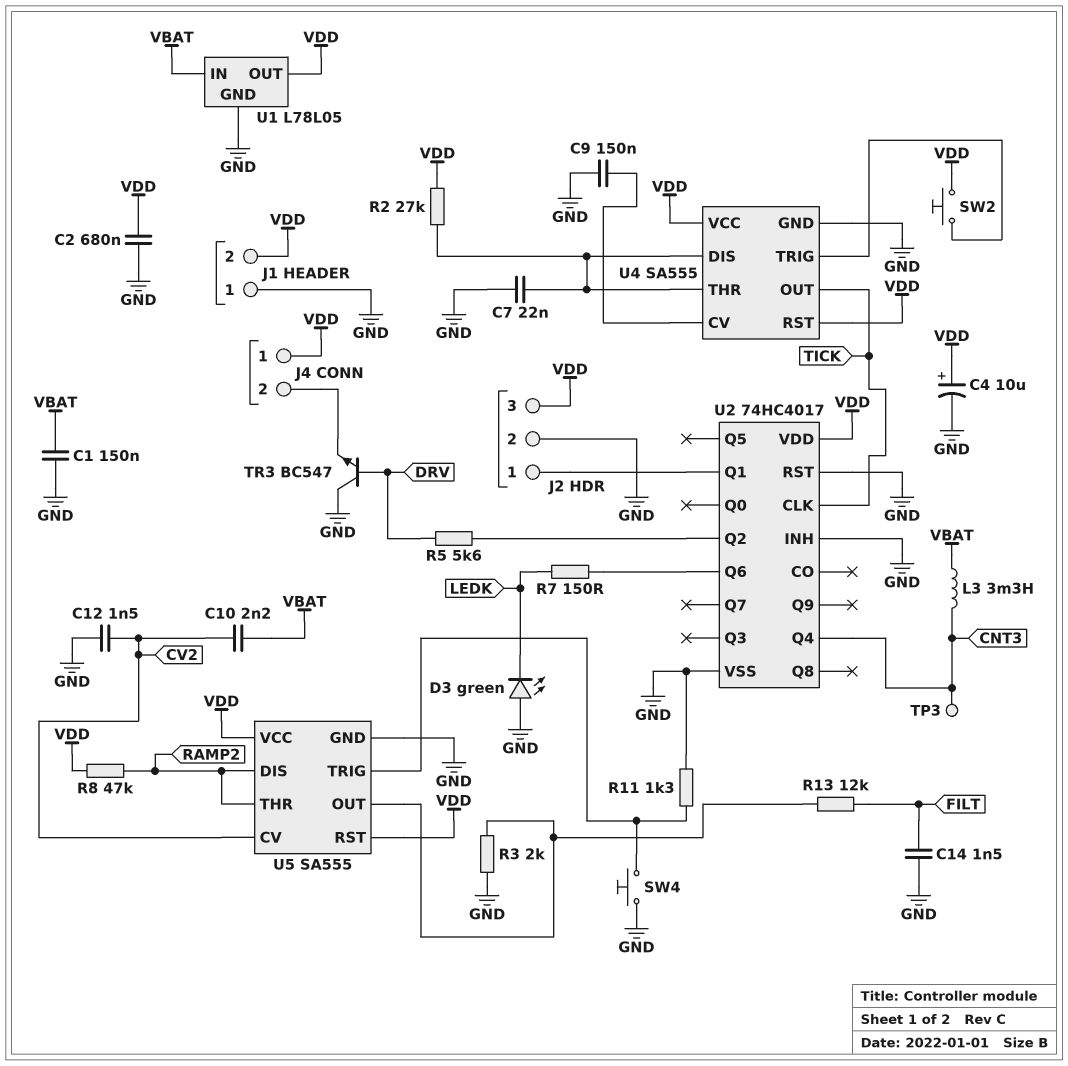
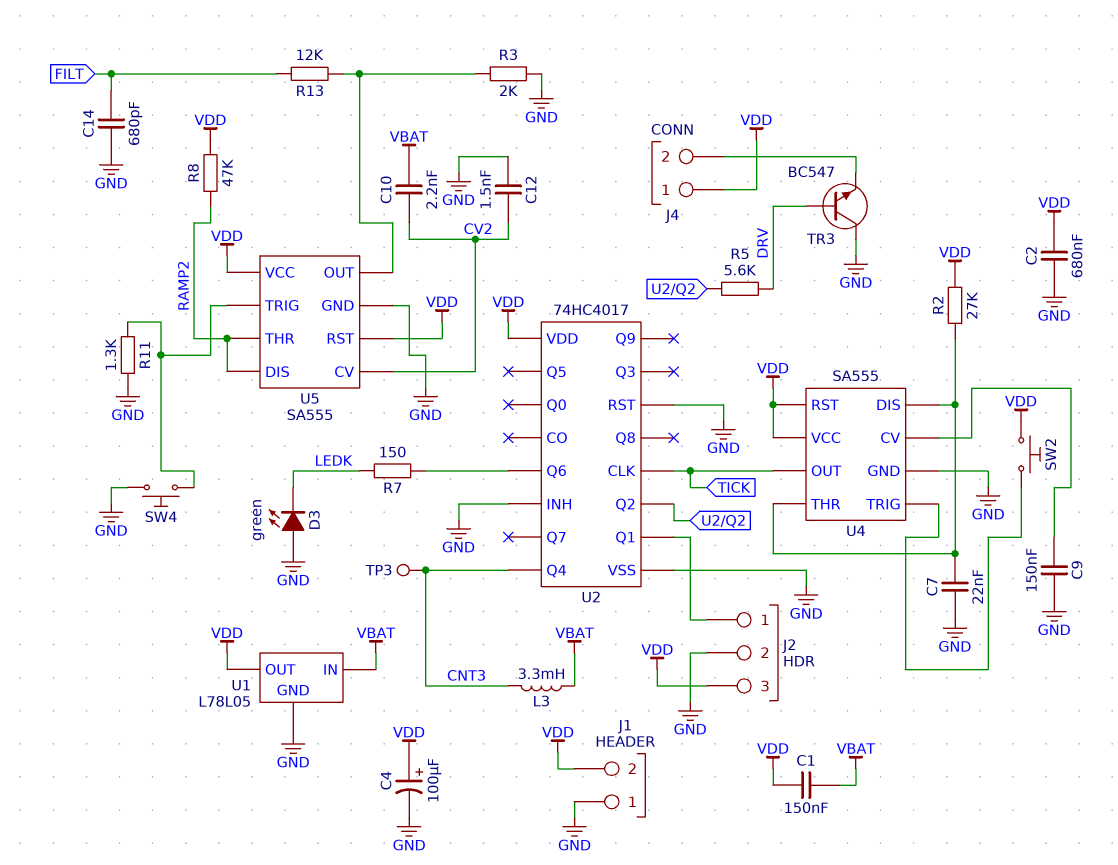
C1: 150nF (GND, VBAT) -> 150nF (VBAT, VDD)
C4: 10uF (plus VDD, minus GND) -> 100uF (plus VDD, minus GND)
C14: 1.5nF (FILT, GND) -> 680pF (FILT, GND)

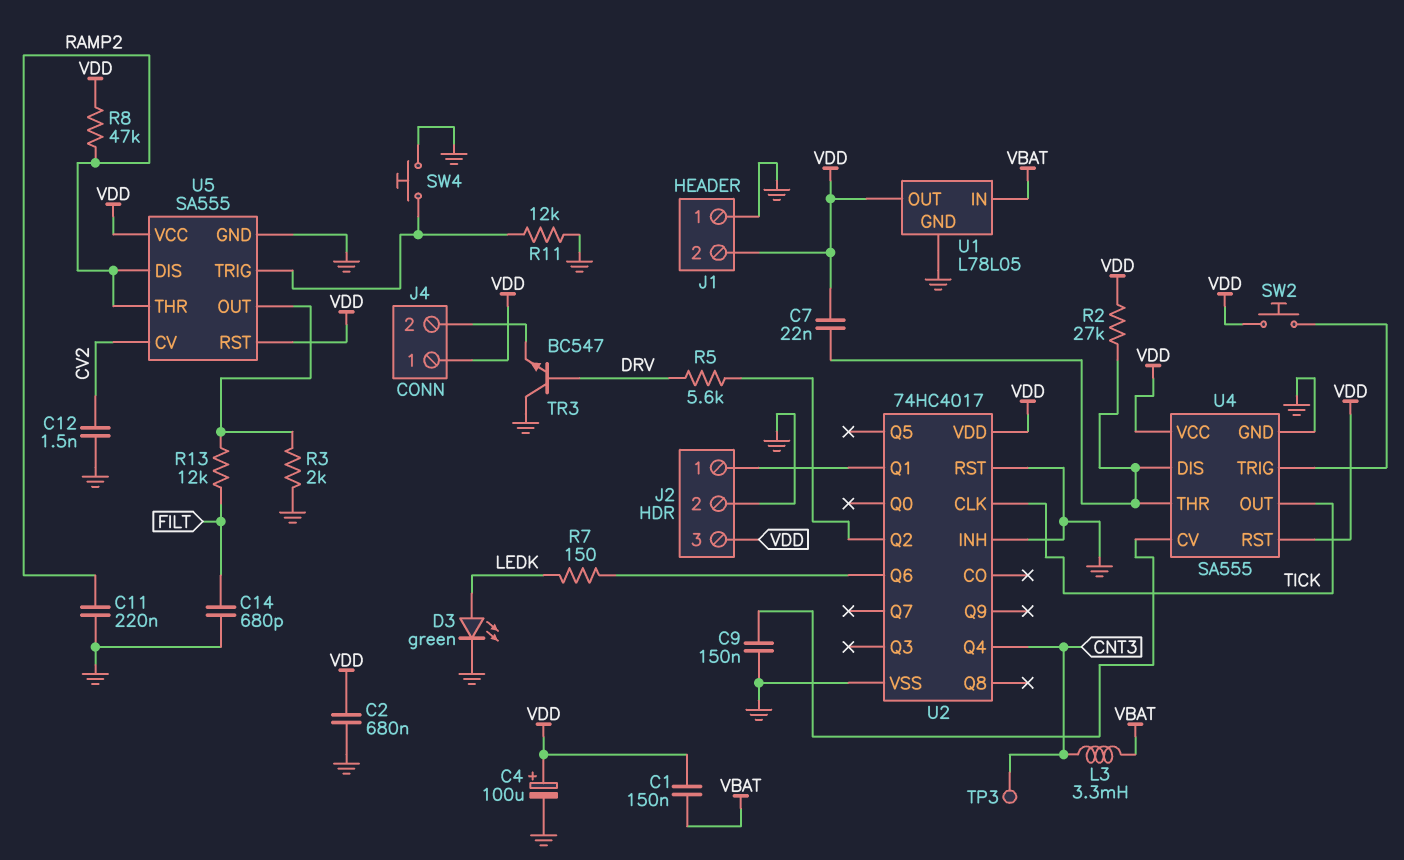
C7: 22nF (GND, U4/DIS) -> 22nF (U4/DIS, VDD)
C10: 2.2nF (CV2, VBAT) -> none
C11: none -> 220nF (GND, RAMP2)
D3: LED green (A GND, K LEDK) -> LED green (A LEDK, K GND)
R11: 1.3k (GND, U5/TRIG) -> 12k (GND, U5/TRIG)

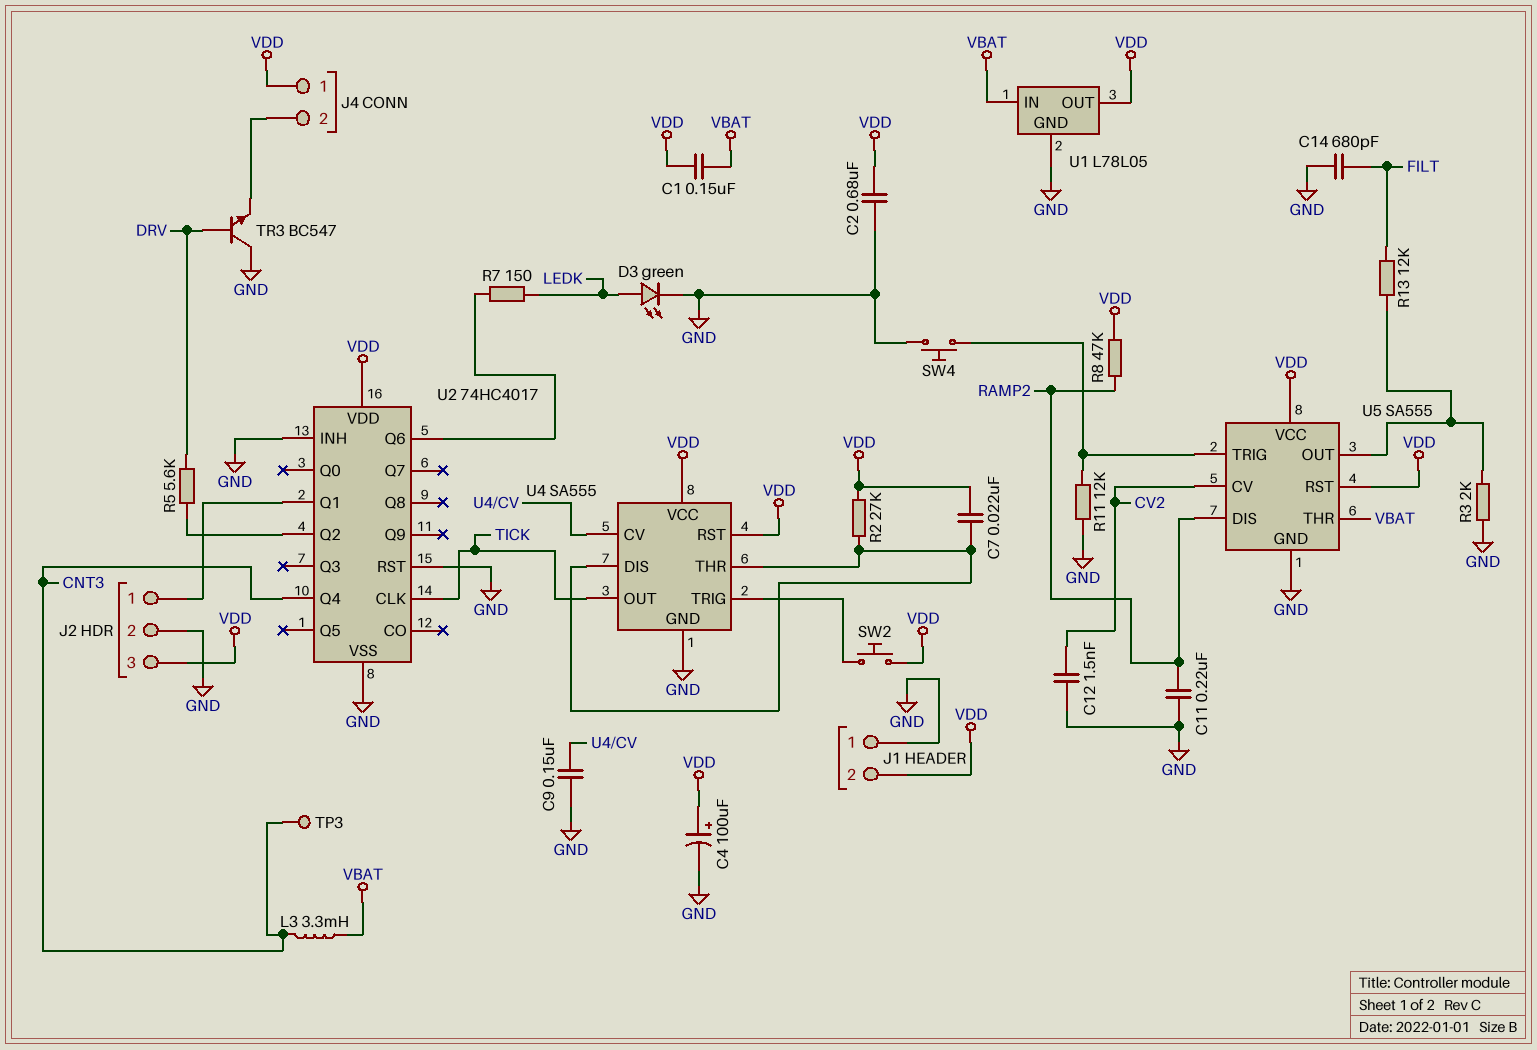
U5 pin THR: RAMP2 -> VBAT

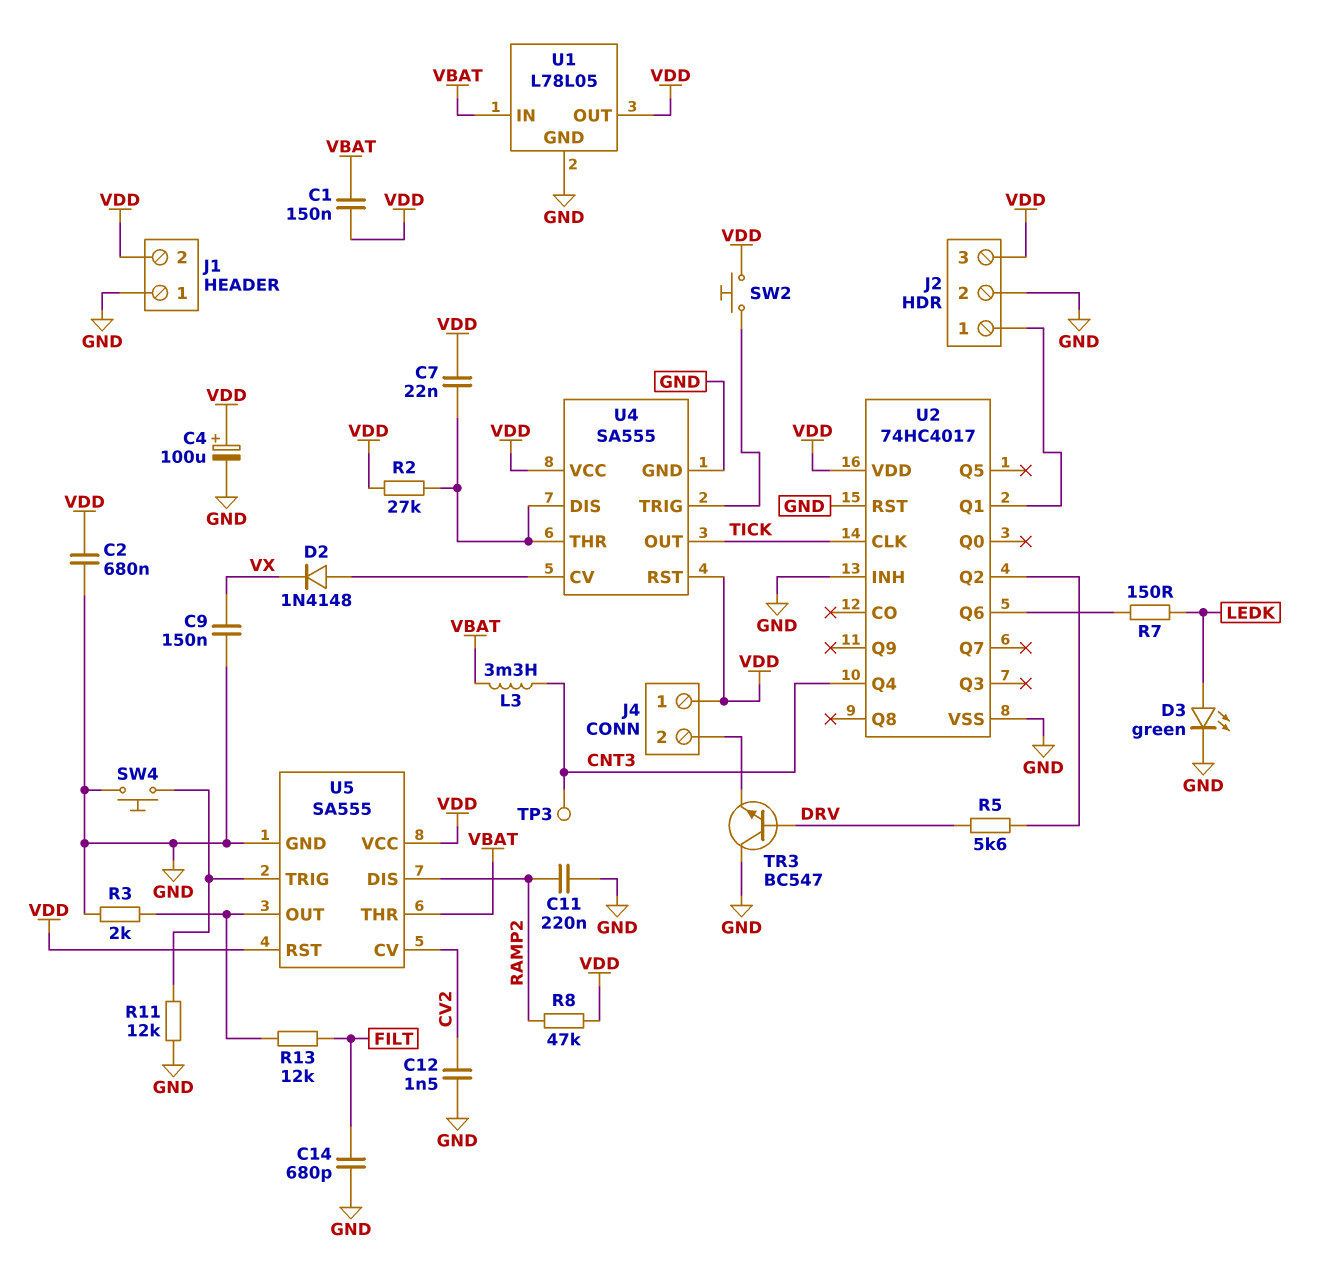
C9: 150nF (GND, U4/CV) -> 150nF (GND, VX)
D2: none -> diode 1N4148 (A U4/CV, K VX)

